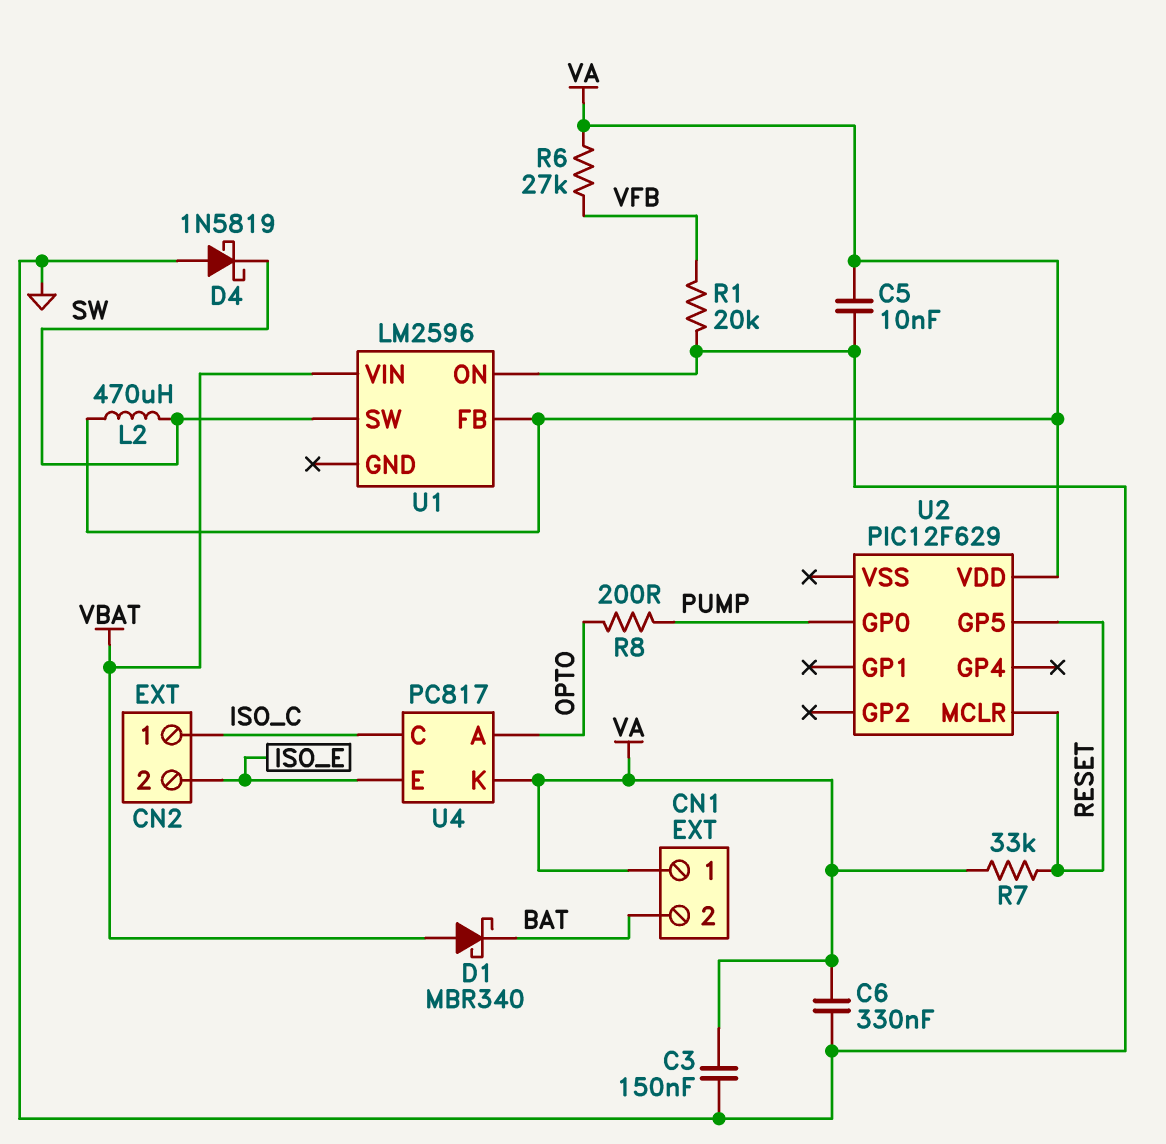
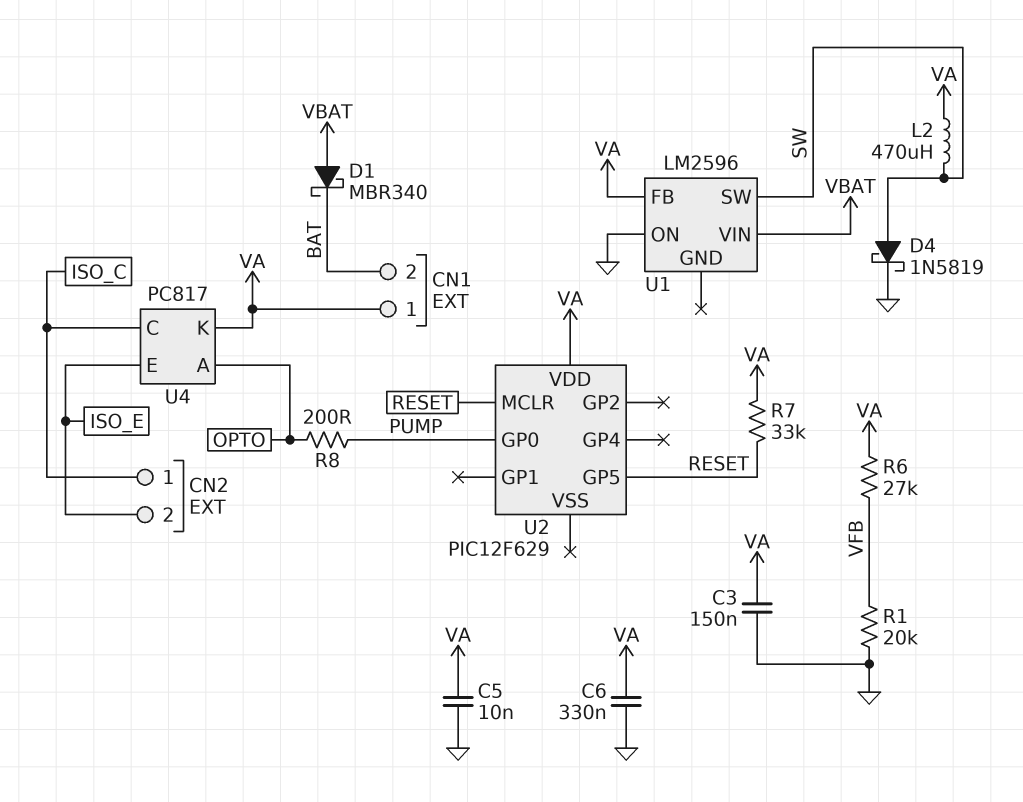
D4: schottky 1N5819 (A GND, K SW) -> schottky 1N5819 (A SW, K GND)

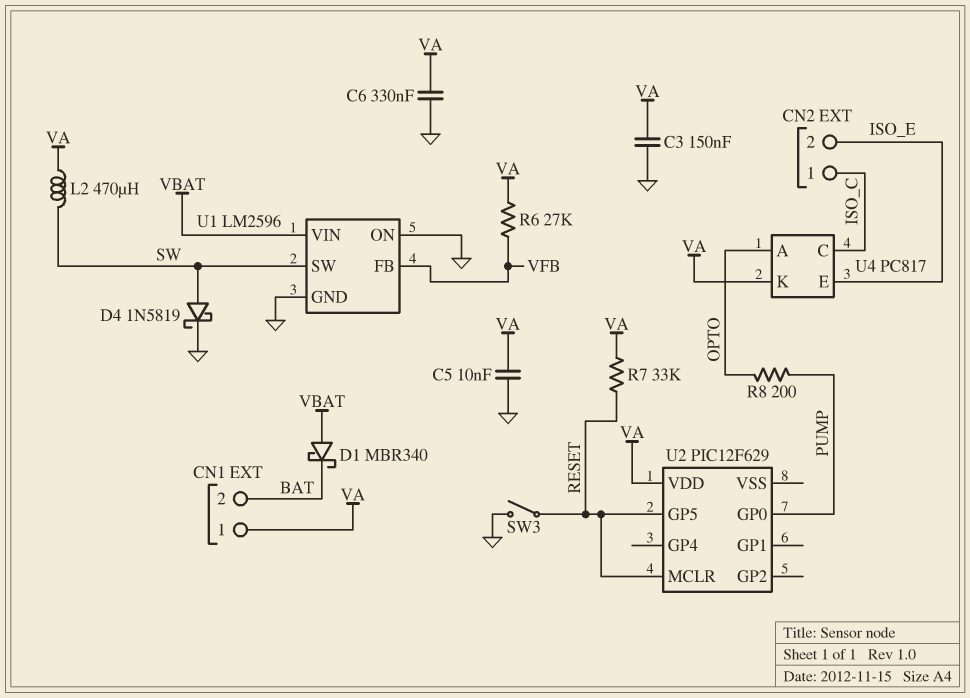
R1: 20k (GND, VFB) -> none
SW3: none -> switch (GND, RESET)
U1 pin FB: VA -> VFB
U1 pin GND: none -> GND

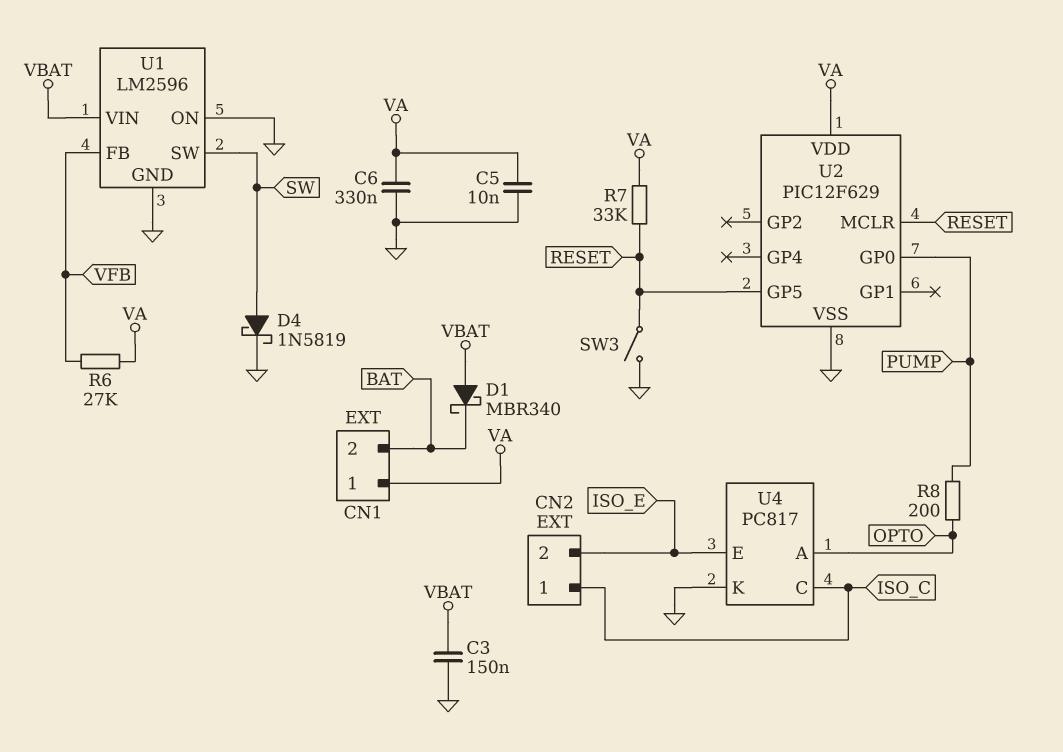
C3: 150nF (GND, VA) -> 150nF (GND, VBAT)
L2: 470uH (SW, VA) -> none
U2 pin VSS: none -> GND
U4 pin K: VA -> GND

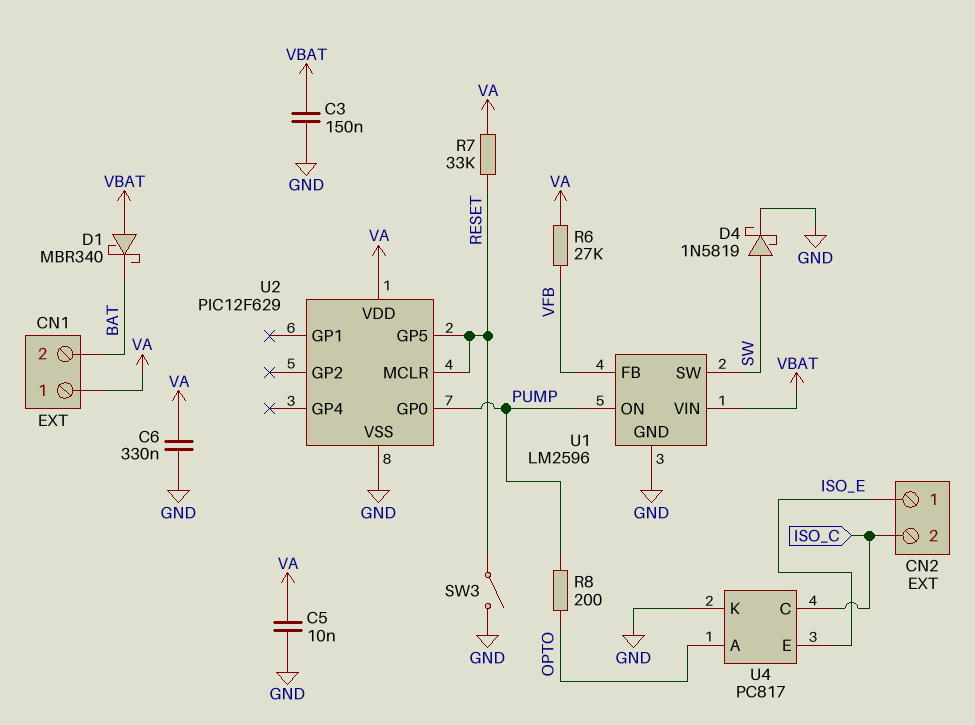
CN2 pin 1: ISO_C -> ISO_E
CN2 pin 2: ISO_E -> ISO_C
U1 pin ON: GND -> PUMP

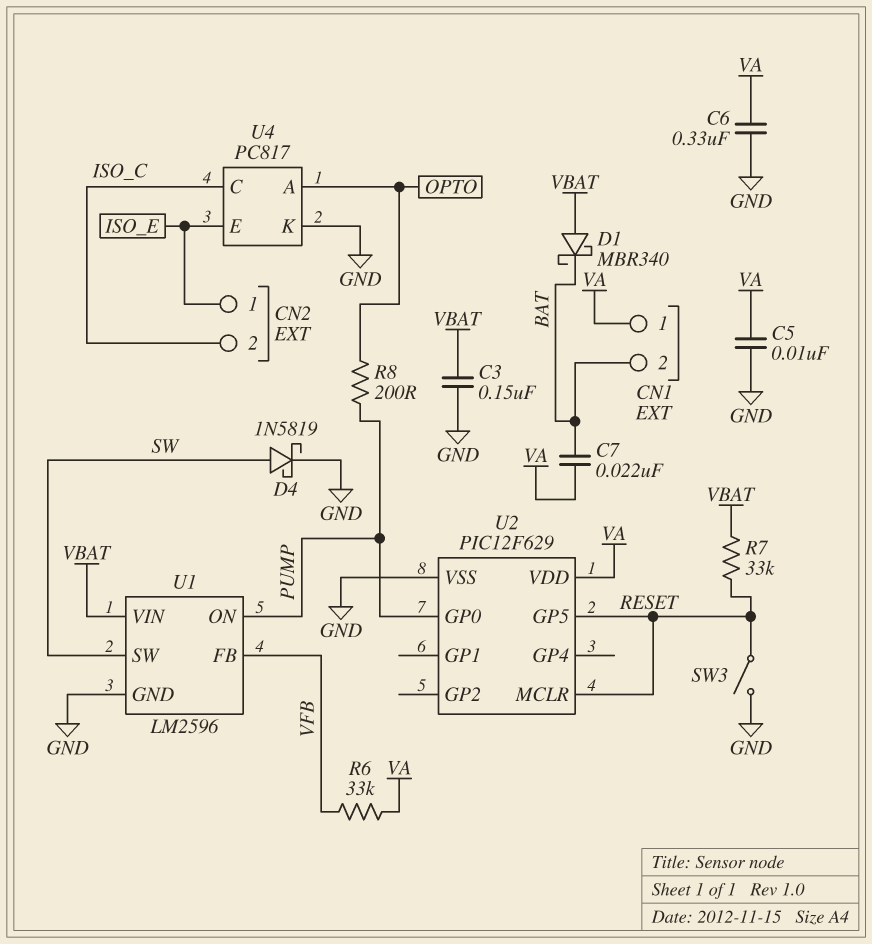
C7: none -> 22nF (BAT, VA)
R6: 27k (VA, VFB) -> 33k (VA, VFB)
R7: 33k (RESET, VA) -> 33k (RESET, VBAT)

